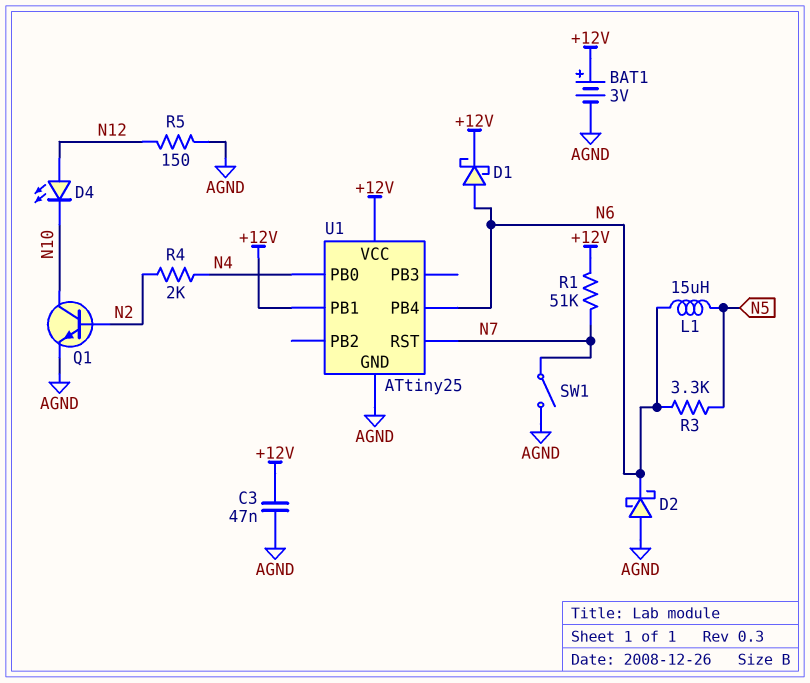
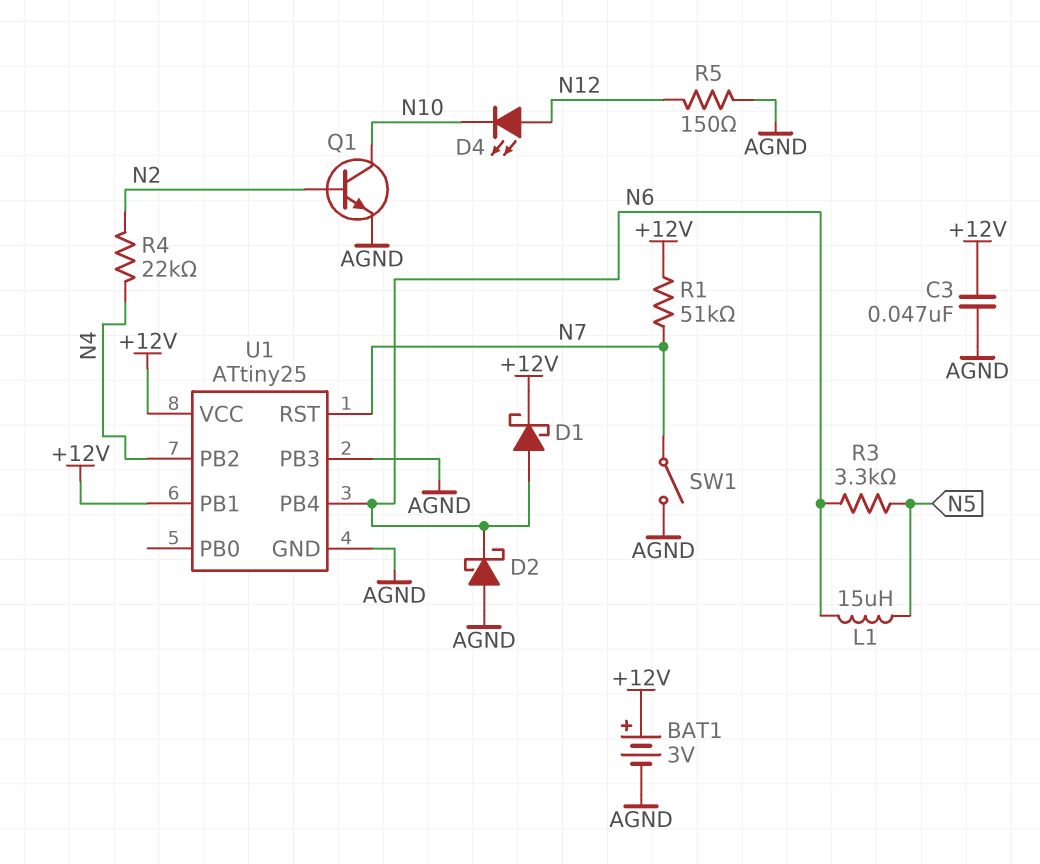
R4: 2k (N2, N4) -> 22k (N2, N4)
U1 pin PB0: N4 -> none
U1 pin PB2: none -> N4
U1 pin PB3: none -> AGND

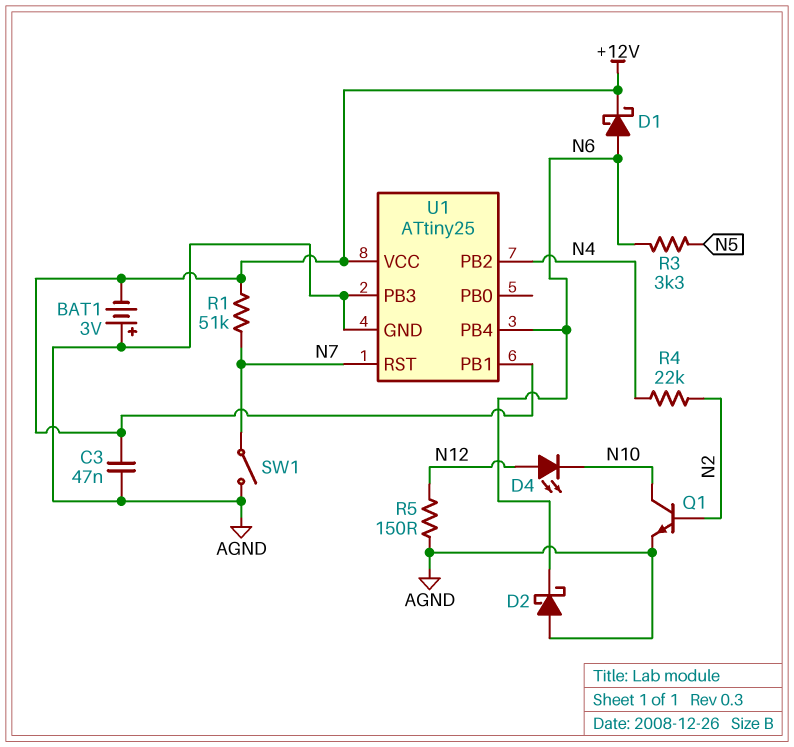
BAT1: 3V (plus +12V, minus AGND) -> 3V (plus AGND, minus +12V)
L1: 15uH (N5, N6) -> none

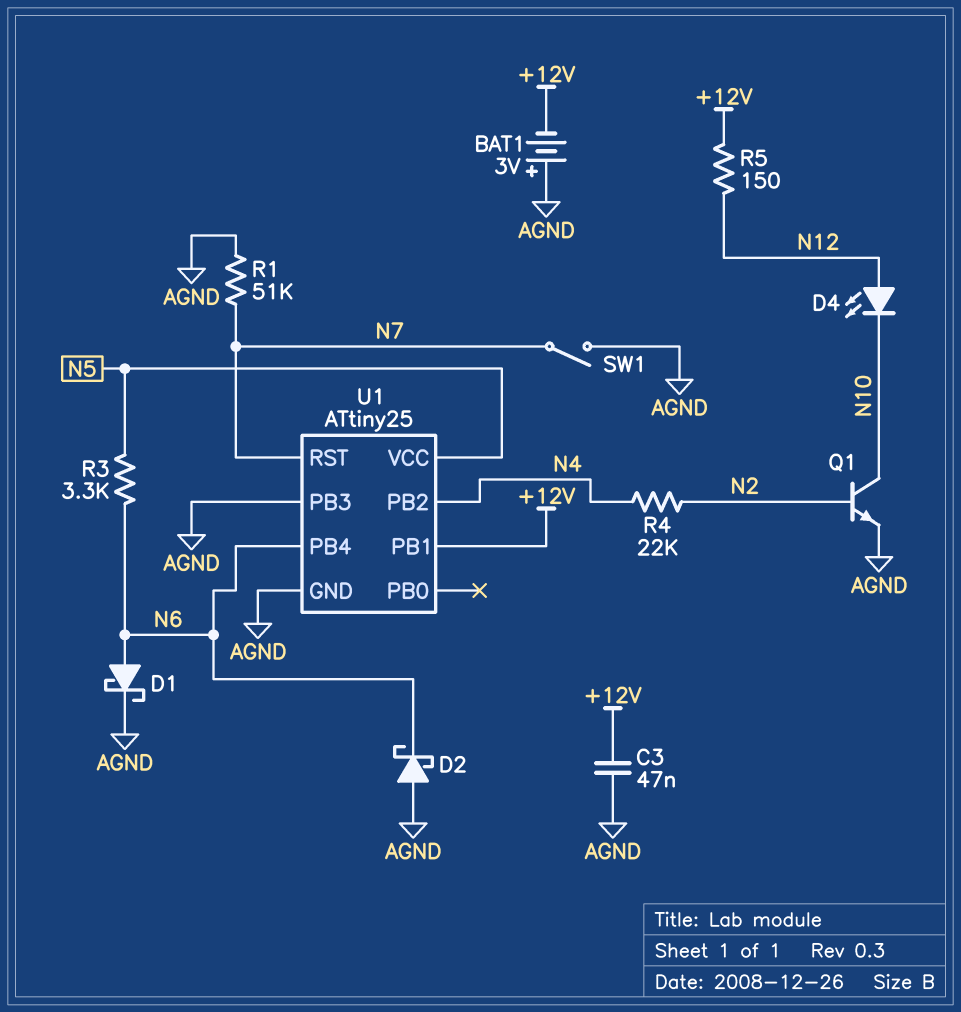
D1: schottky (A N6, K +12V) -> schottky (A N6, K AGND)
R1: 51k (+12V, N7) -> 51k (AGND, N7)
R5: 150 (AGND, N12) -> 150 (+12V, N12)
U1 pin VCC: +12V -> N5

